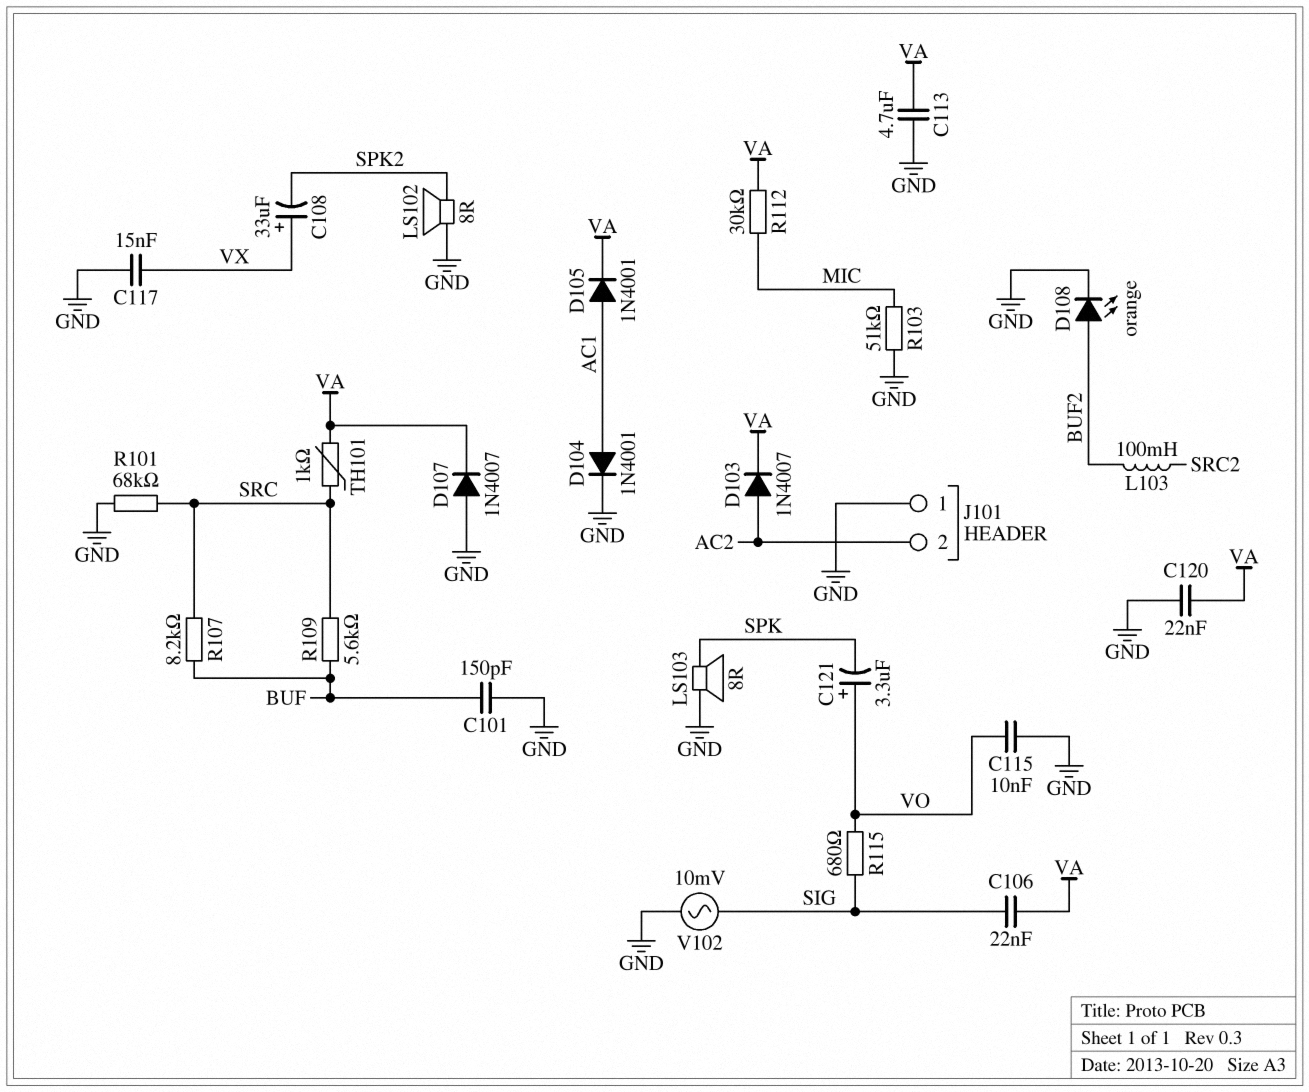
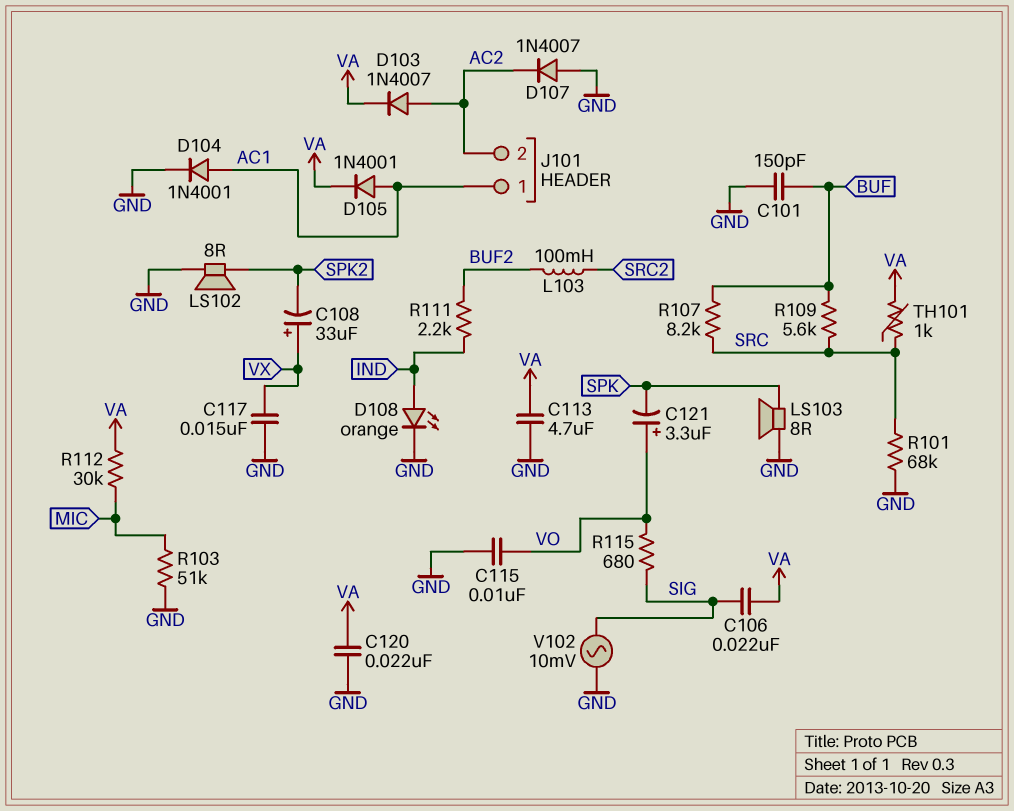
D107: diode 1N4007 (A GND, K VA) -> diode 1N4007 (A GND, K AC2)
D108: LED orange (A BUF2, K GND) -> LED orange (A IND, K GND)
J101 pin 1: GND -> AC1
R111: none -> 2.2k (BUF2, IND)

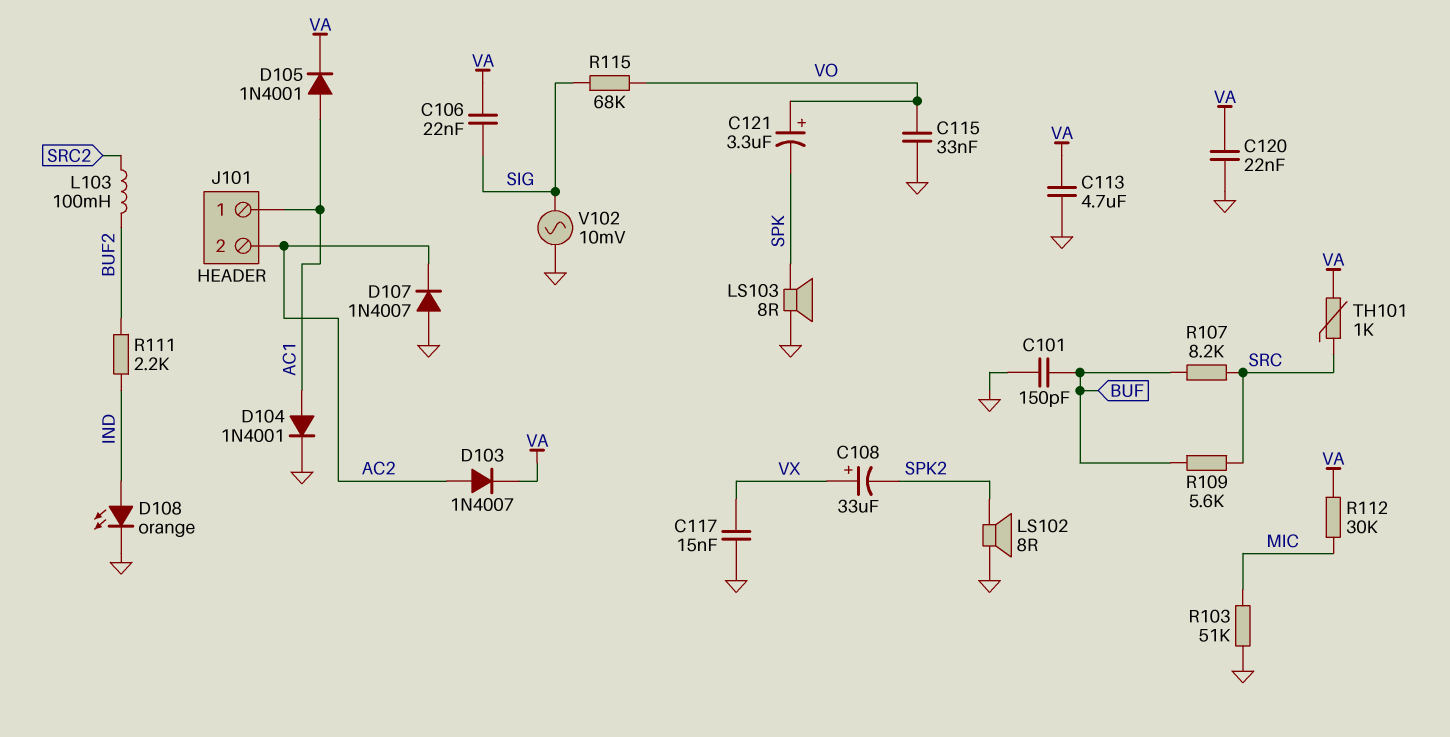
C115: 10nF (GND, VO) -> 33nF (GND, VO)
R101: 68k (GND, SRC) -> none
R115: 680 (SIG, VO) -> 68k (SIG, VO)

